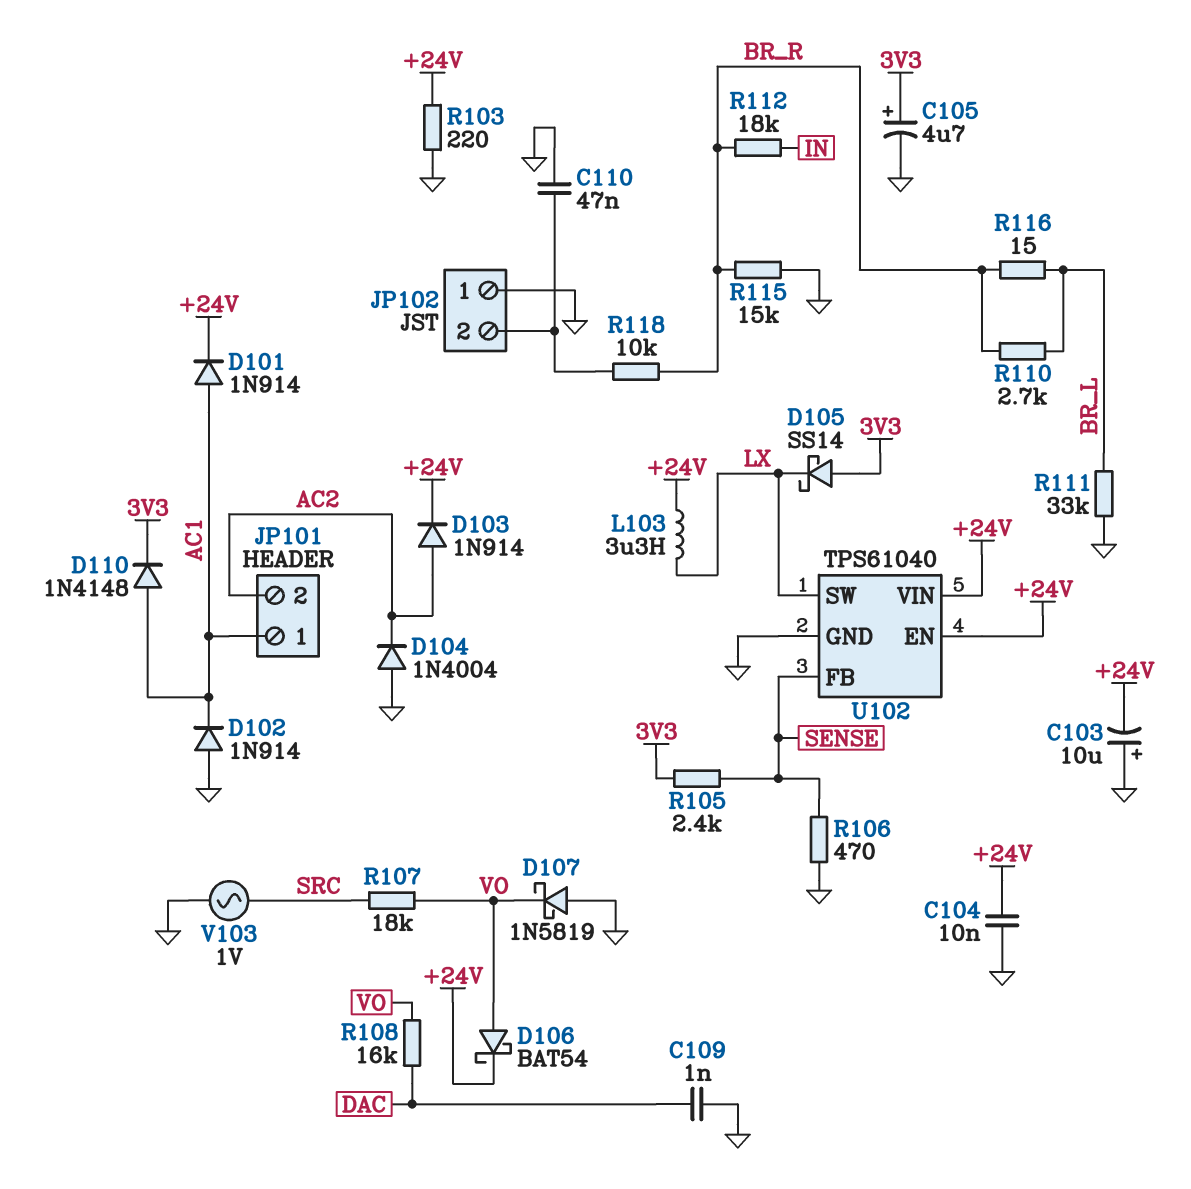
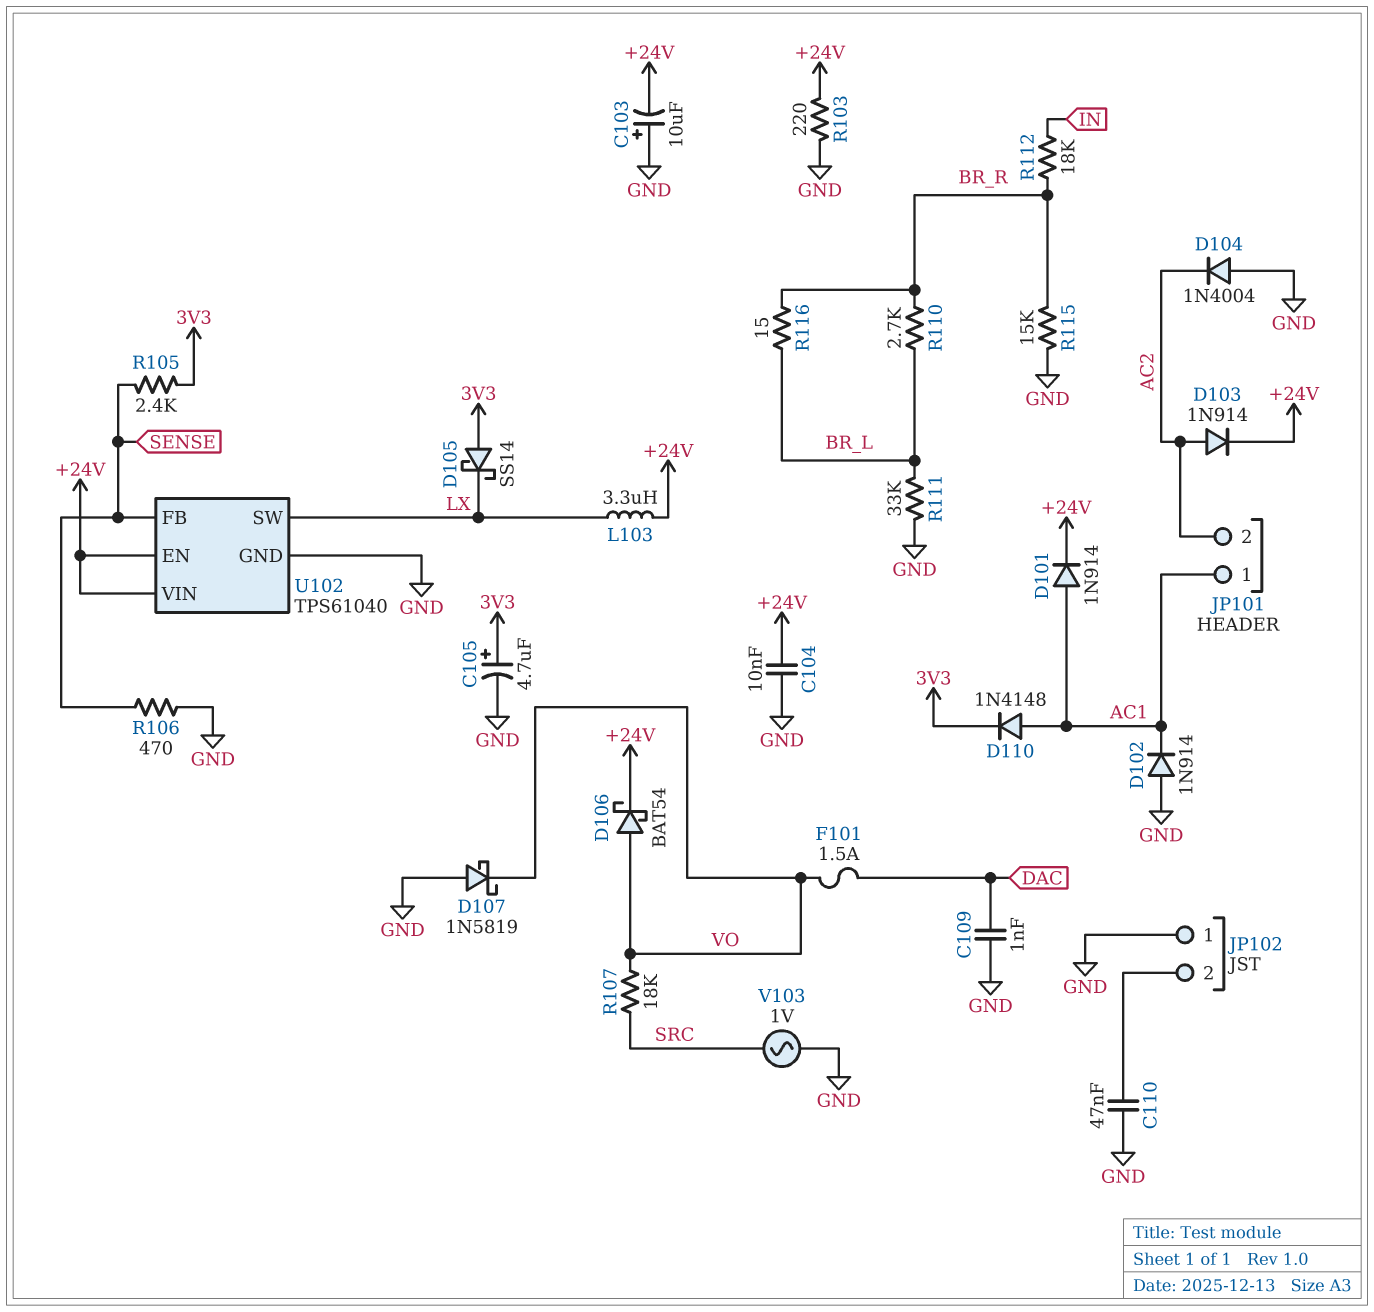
F101: none -> 1.5A (DAC, VO)
R108: 16k (DAC, VO) -> none
R118: 10k (BR_R, JP102/2) -> none

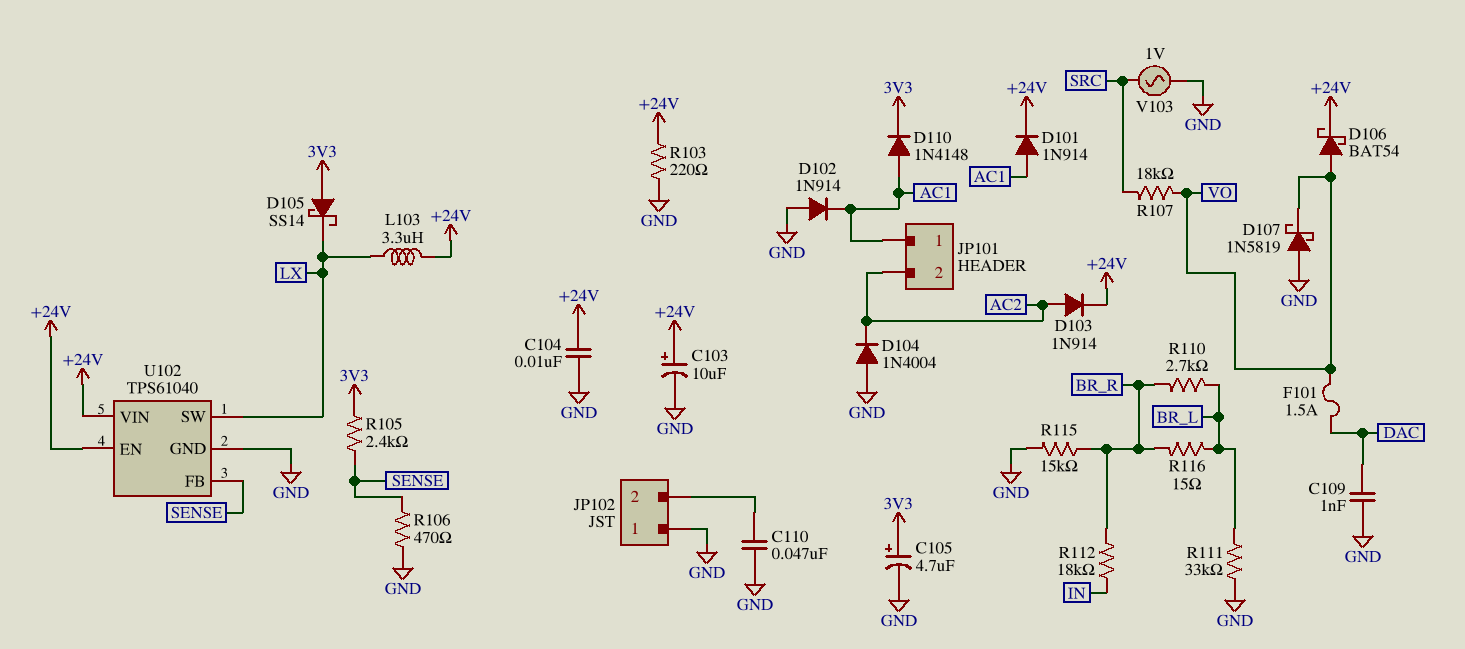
C103: 10uF (plus GND, minus +24V) -> 10uF (plus +24V, minus GND)

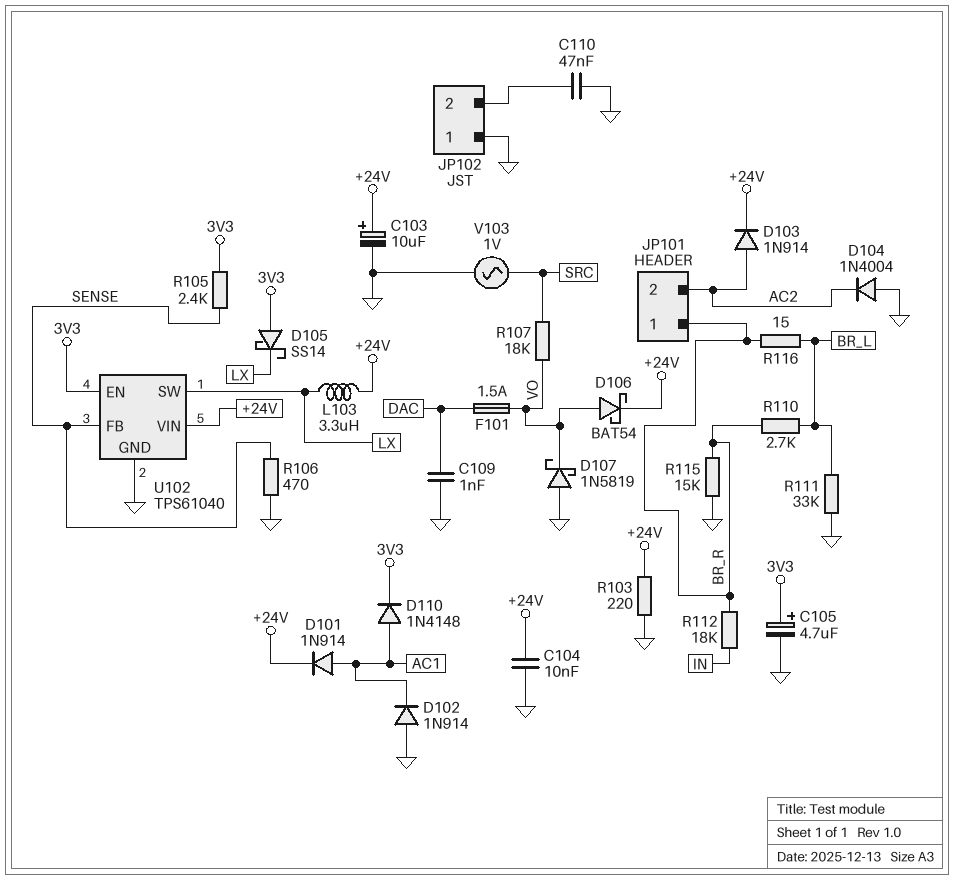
JP101 pin 1: AC1 -> BR_R
U102 pin EN: +24V -> 3V3

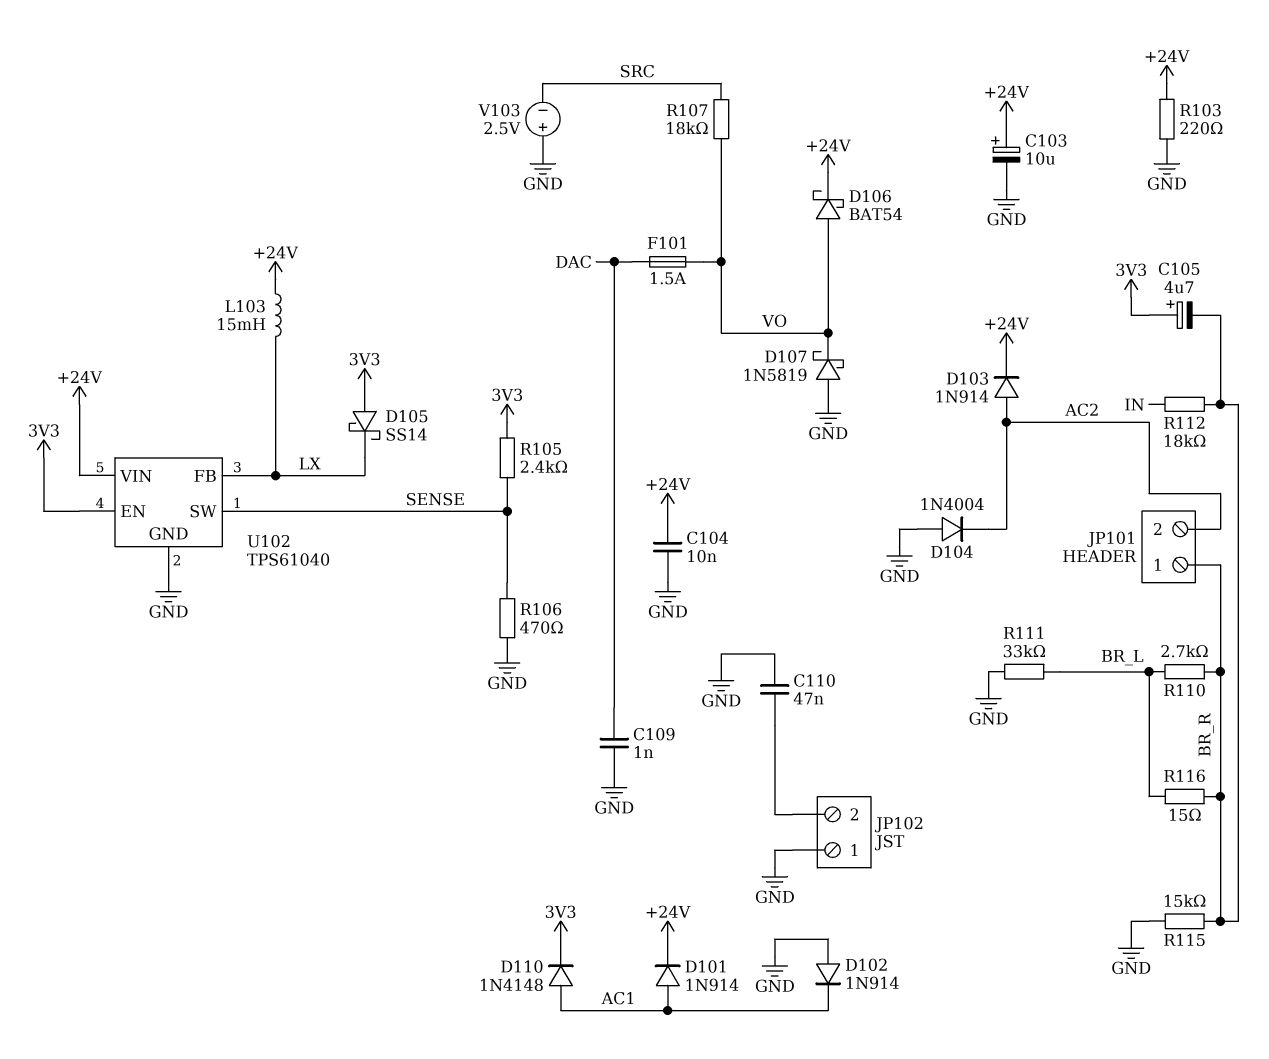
C105: 4.7uF (plus 3V3, minus GND) -> 4.7uF (plus 3V3, minus BR_R)
L103: 3.3uH (+24V, LX) -> 15mH (+24V, LX)
U102 pin FB: SENSE -> LX
U102 pin SW: LX -> SENSE
V103: AC 1V (GND, SRC) -> 2.5V (plus GND, minus SRC)

